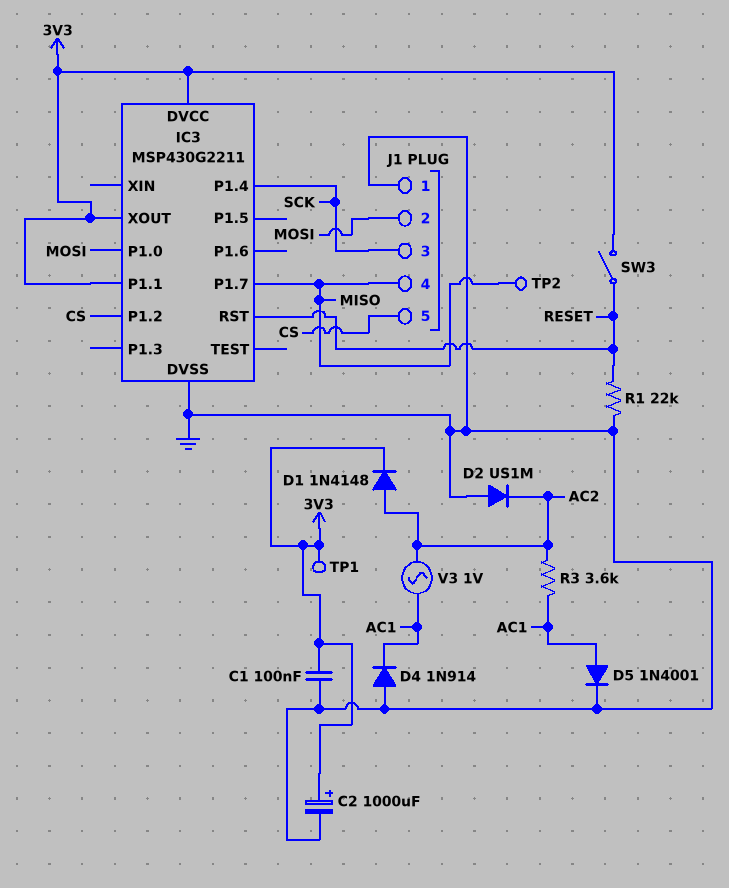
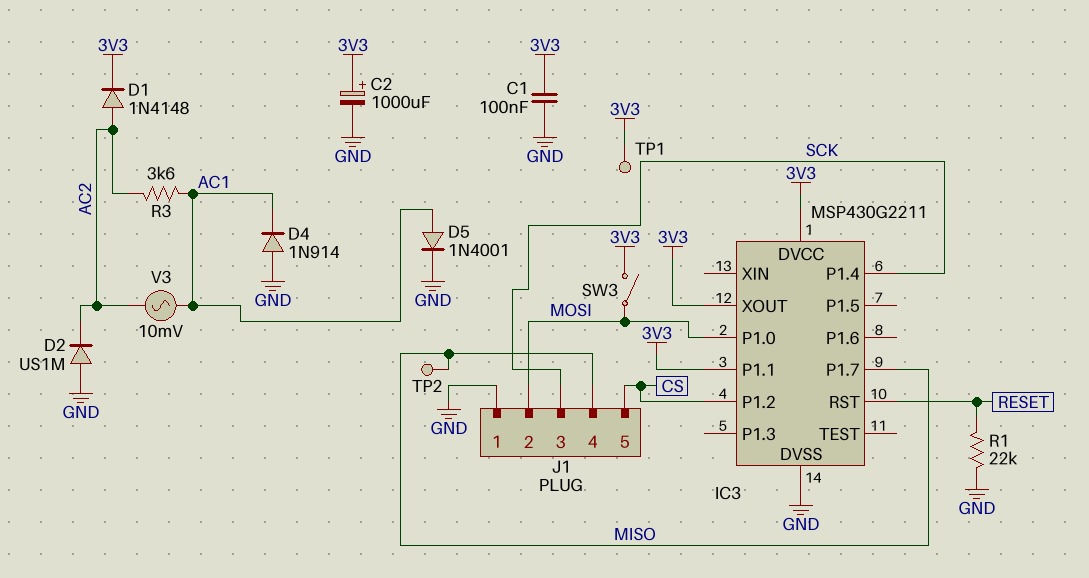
SW3: switch (3V3, RESET) -> switch (3V3, MOSI)
V3: AC 1V (AC1, AC2) -> AC 10mV (AC1, AC2)

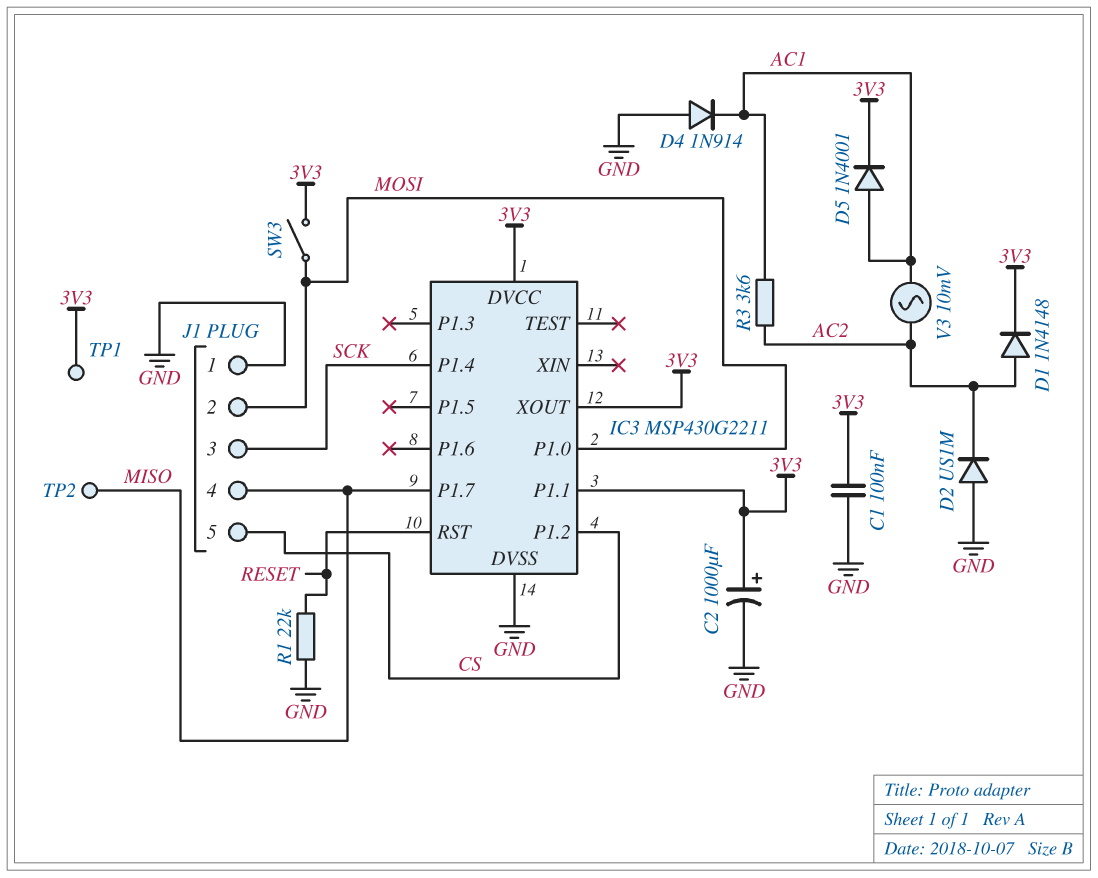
D5: diode 1N4001 (A AC1, K GND) -> diode 1N4001 (A AC1, K 3V3)

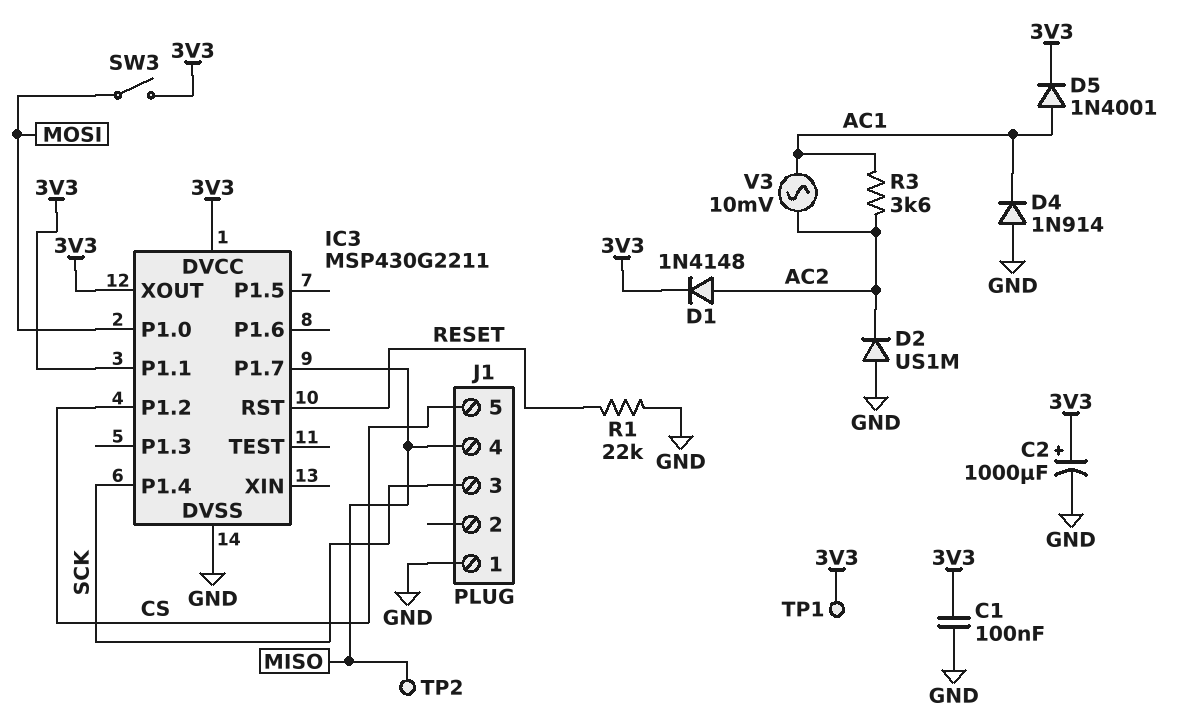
J1 pin 2: MOSI -> none

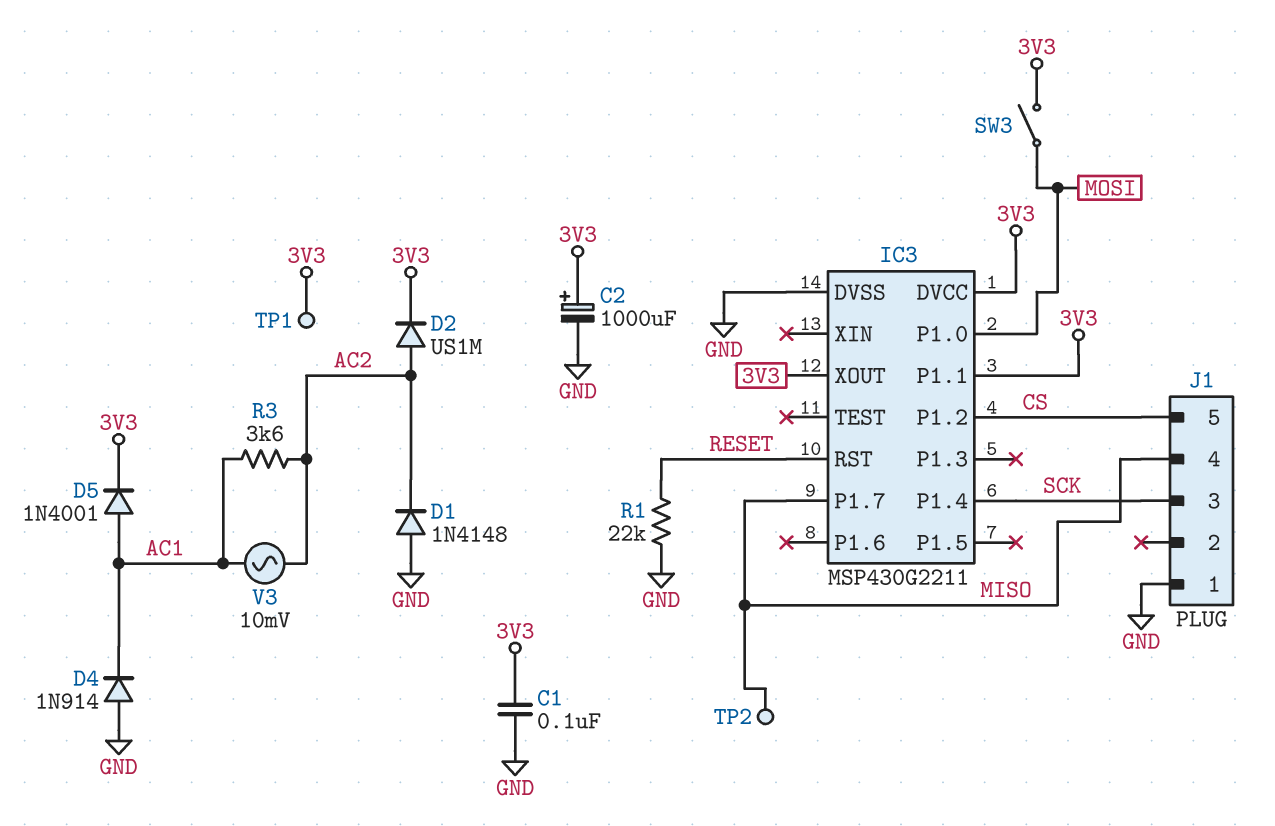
D1: diode 1N4148 (A AC2, K 3V3) -> diode 1N4148 (A GND, K AC2)
D2: diode US1M (A GND, K AC2) -> diode US1M (A AC2, K 3V3)

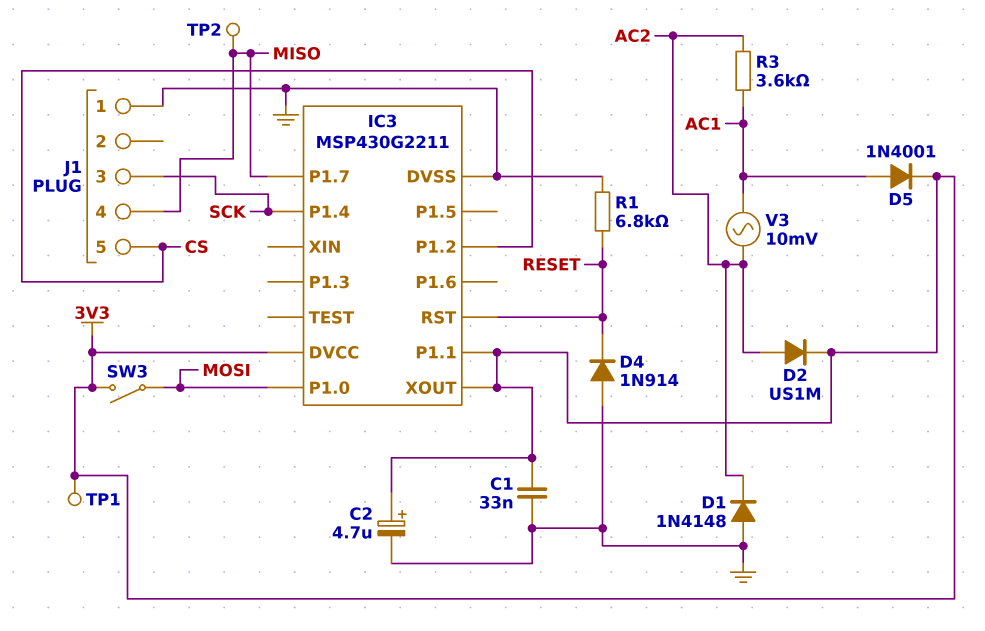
C1: 100nF (3V3, GND) -> 33nF (3V3, GND)
C2: 1000uF (plus 3V3, minus GND) -> 4.7uF (plus 3V3, minus GND)
D4: diode 1N914 (A GND, K AC1) -> diode 1N914 (A GND, K RESET)
R1: 22k (GND, RESET) -> 6.8k (GND, RESET)

